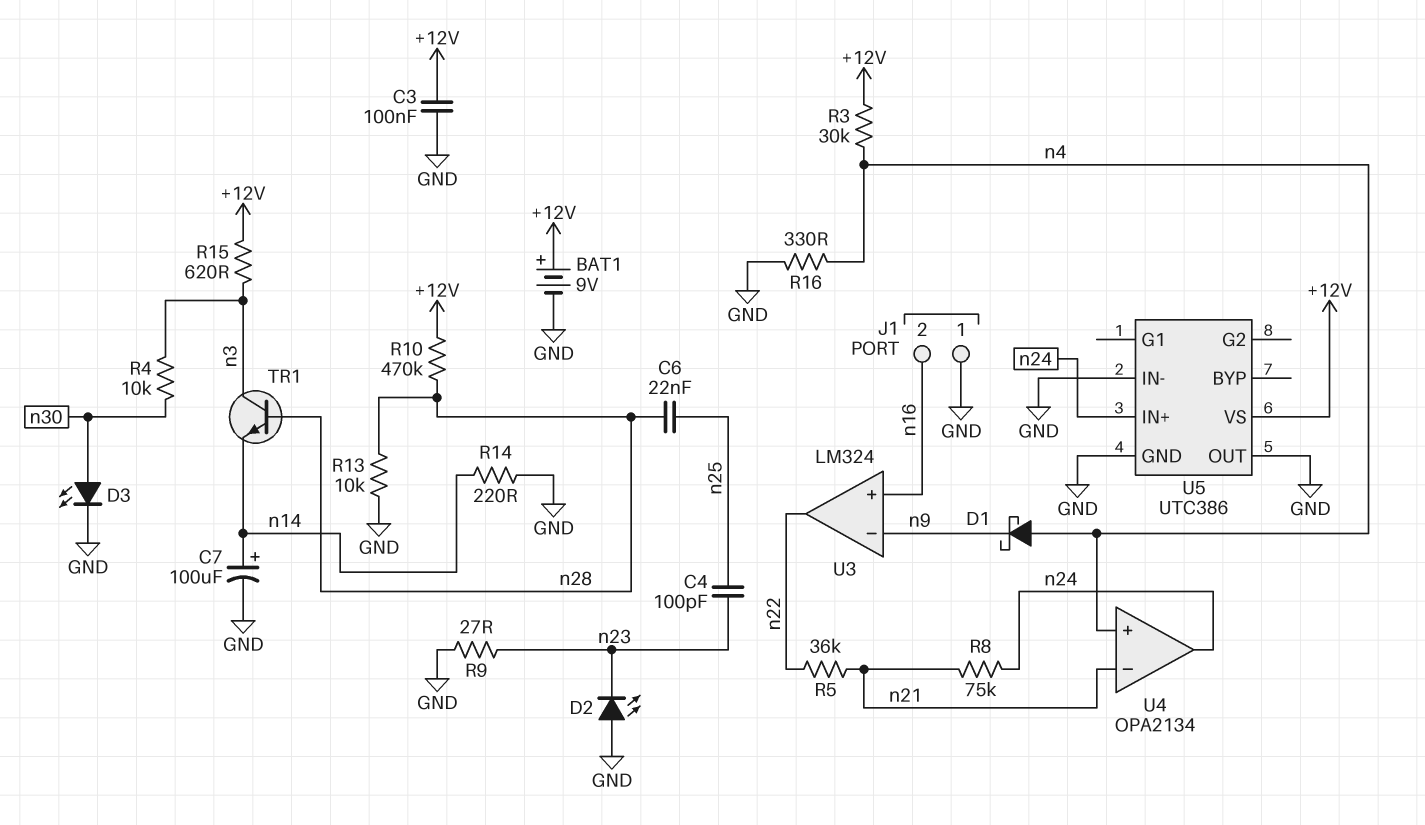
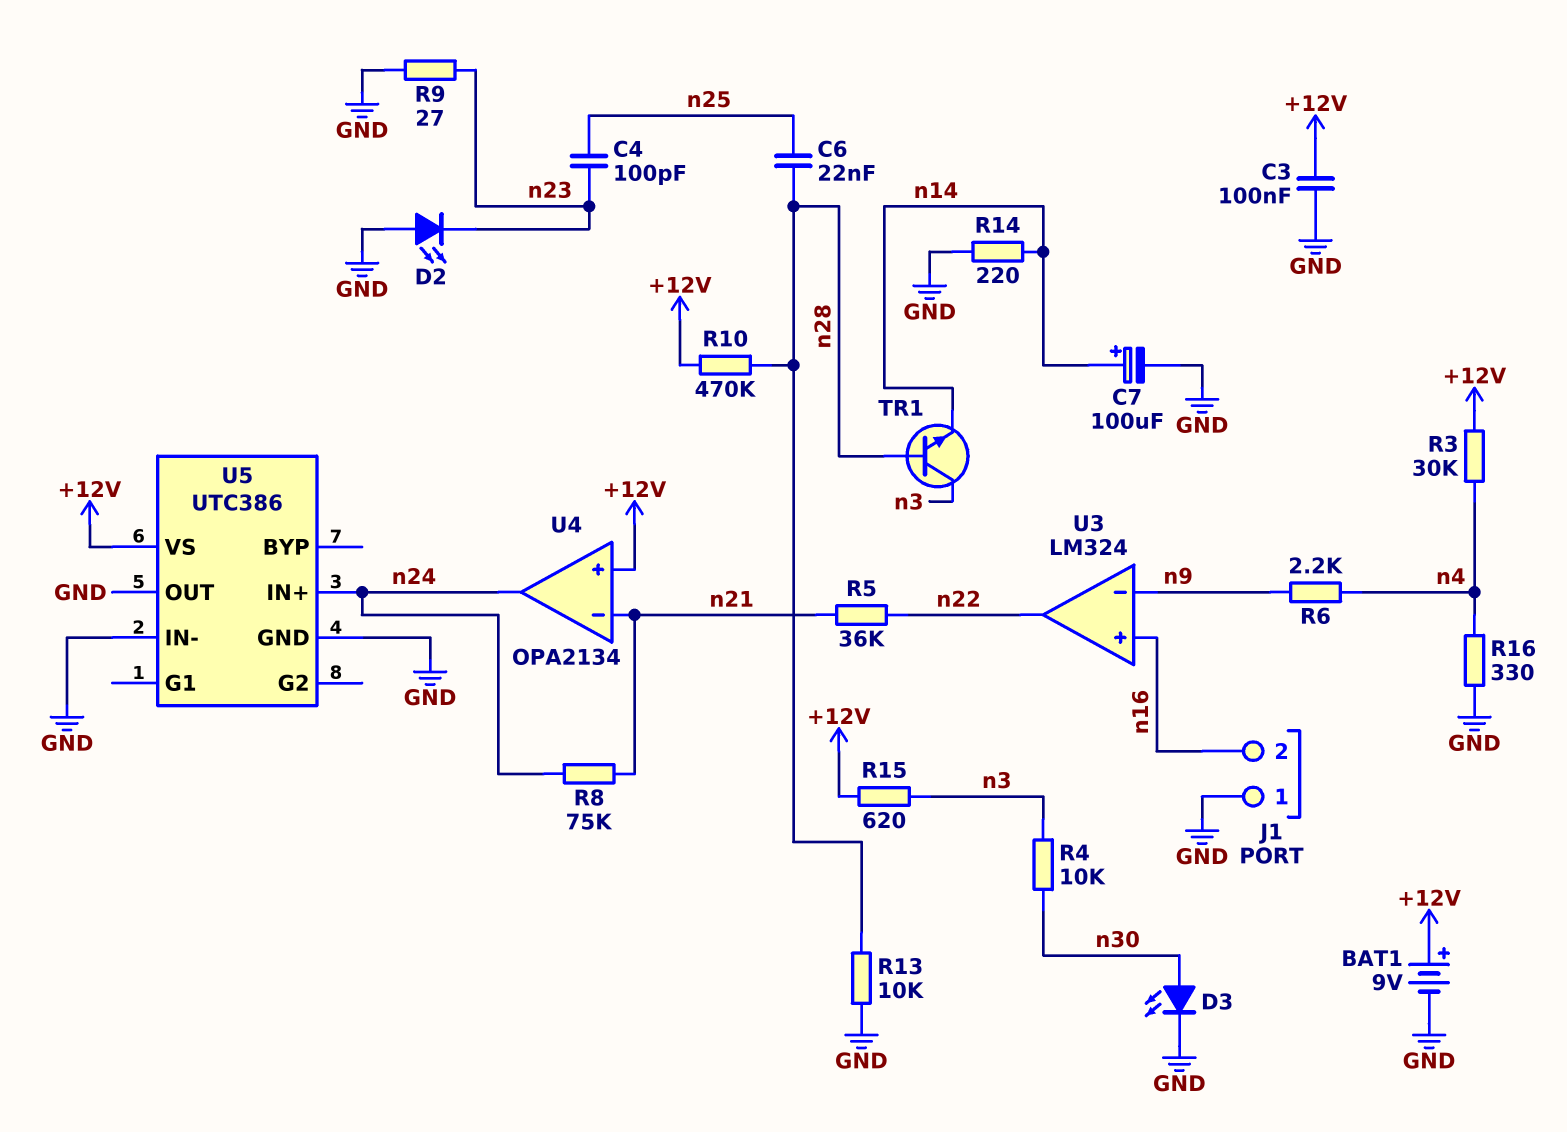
D1: schottky (A n4, K n9) -> none
R6: none -> 2.2k (n4, n9)
U4 pin in+: n4 -> +12V

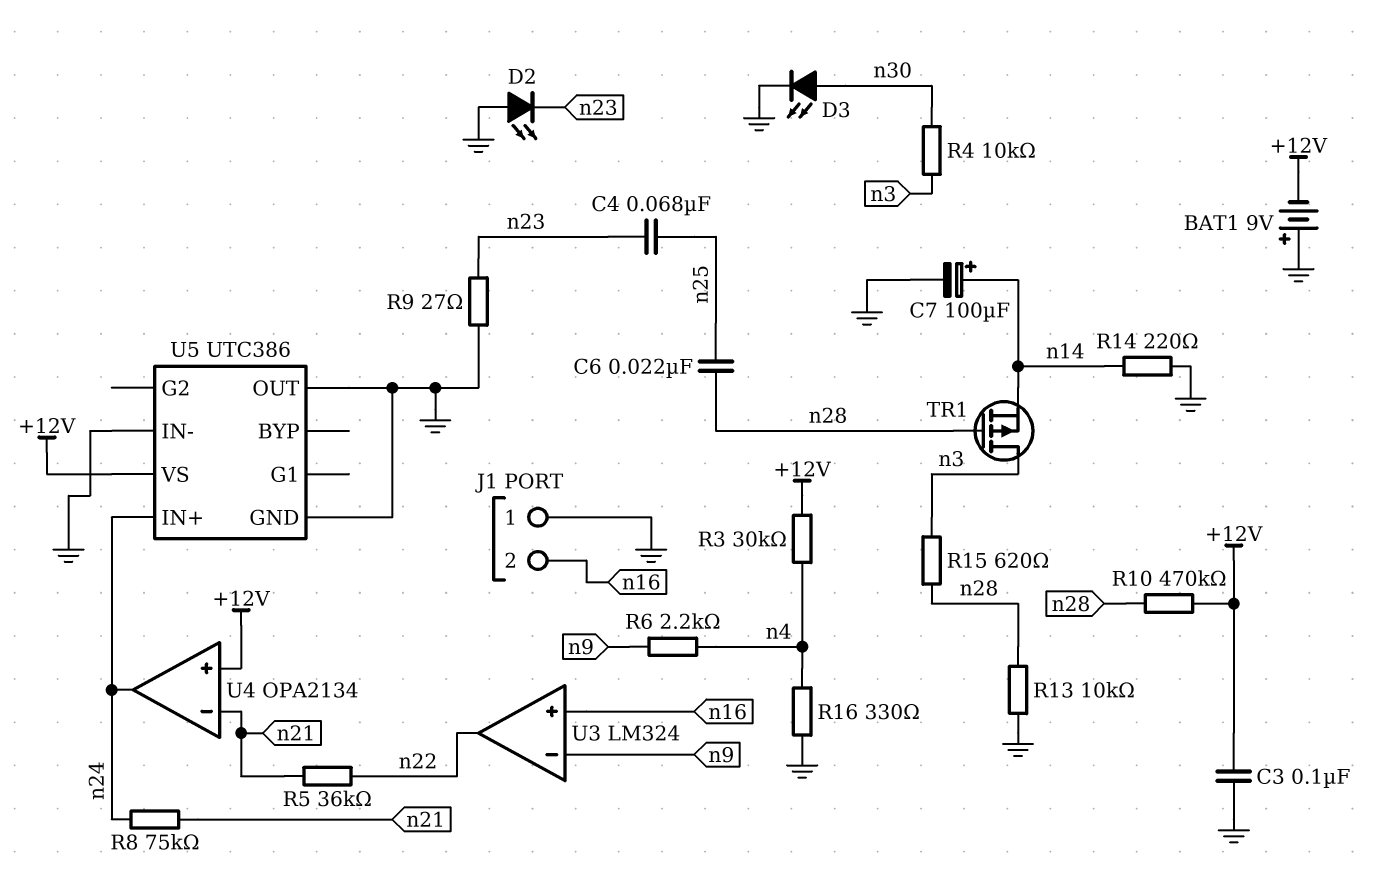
BAT1: 9V (plus +12V, minus GND) -> 9V (plus GND, minus +12V)
C4: 100pF (n23, n25) -> 68nF (n23, n25)
R15: 620 (+12V, n3) -> 620 (n3, n28)
TR1: NPN (B n28, C n3, E n14) -> PMOS (G n28, D n3, S n14)

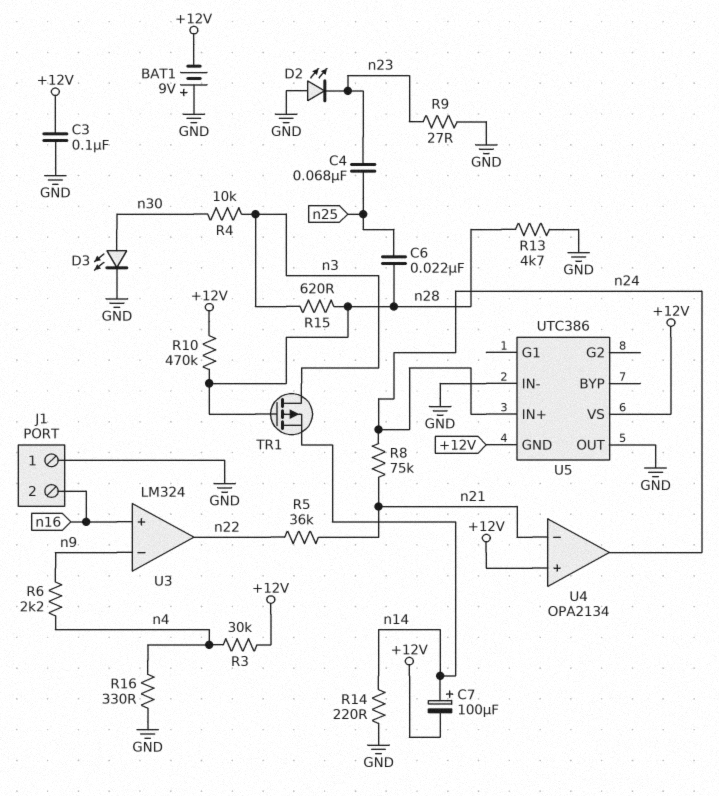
C7: 100uF (plus n14, minus GND) -> 100uF (plus n14, minus +12V)
R13: 10k (GND, n28) -> 4.7k (GND, n28)
U5 pin GND: GND -> +12V

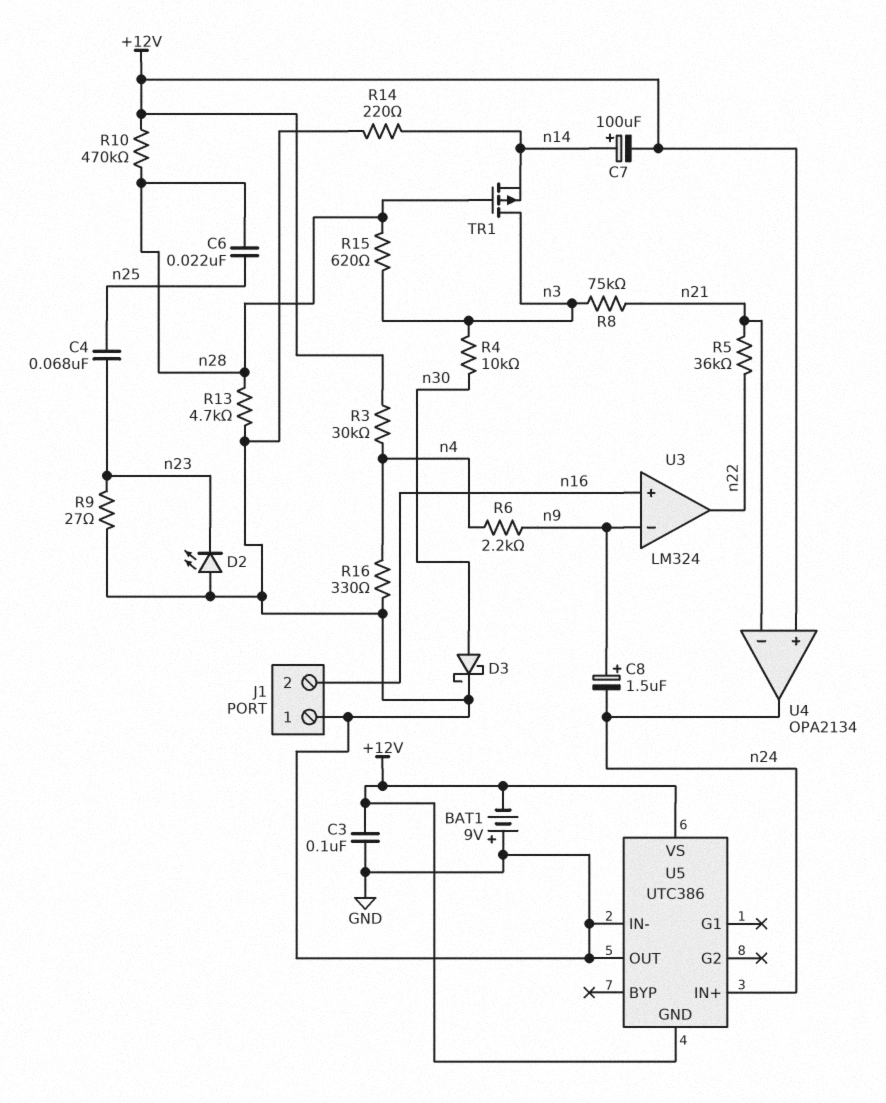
C8: none -> 1.5uF (plus n9, minus n24)
D3: LED (A n30, K GND) -> schottky (A n30, K GND)
R8: 75k (n21, n24) -> 75k (n3, n21)

